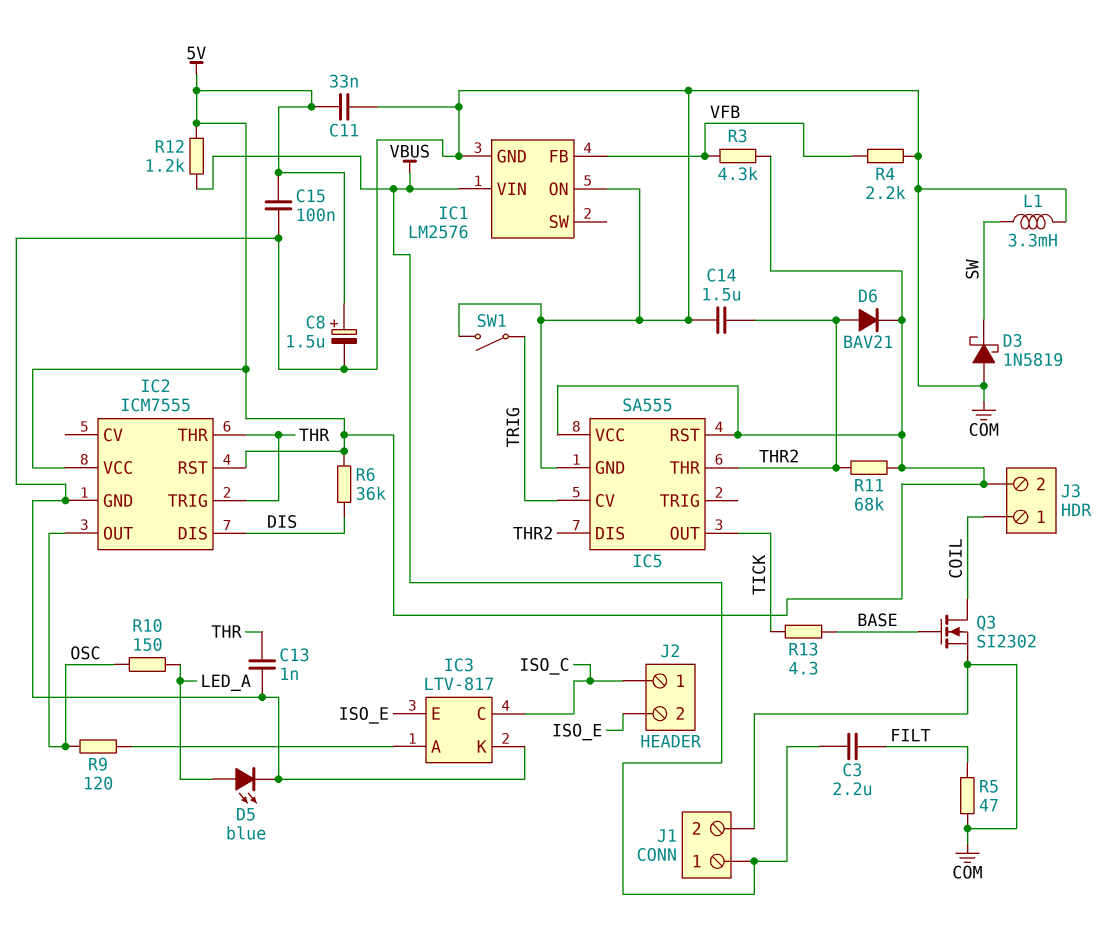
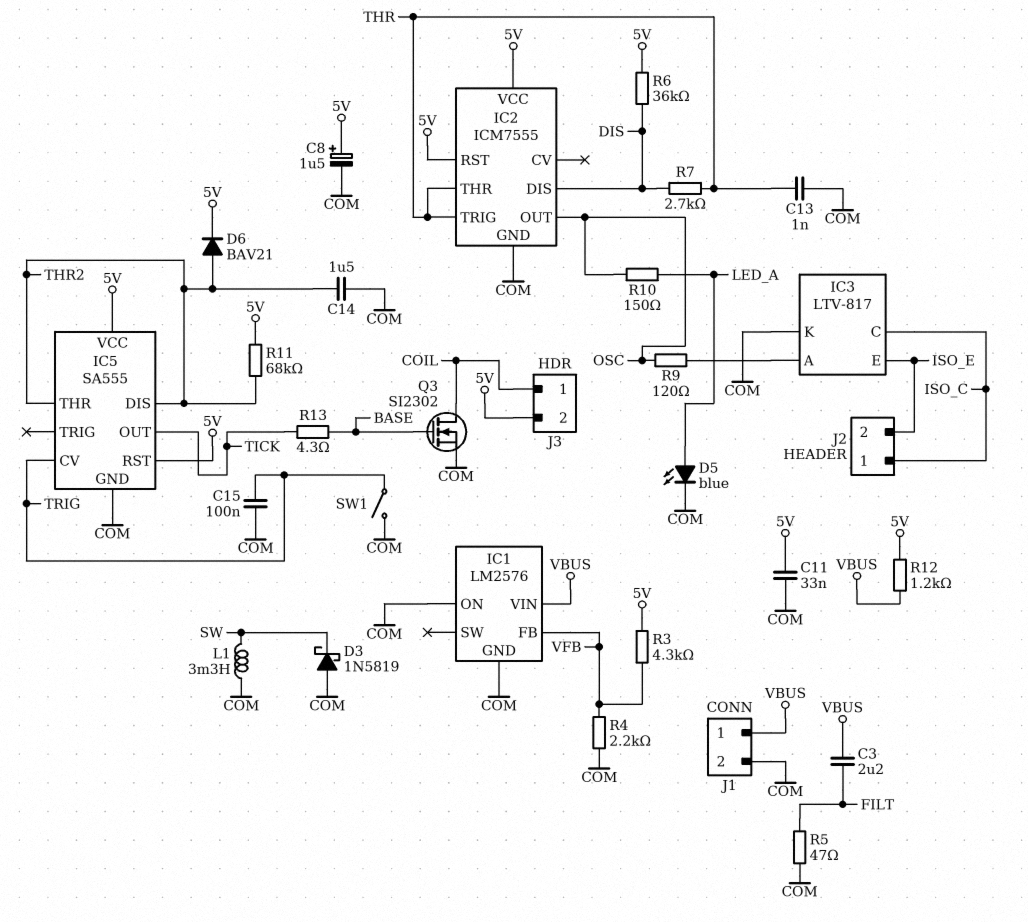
C15: 100nF (5V, COM) -> 100nF (COM, TRIG)
R7: none -> 2.7k (DIS, THR)

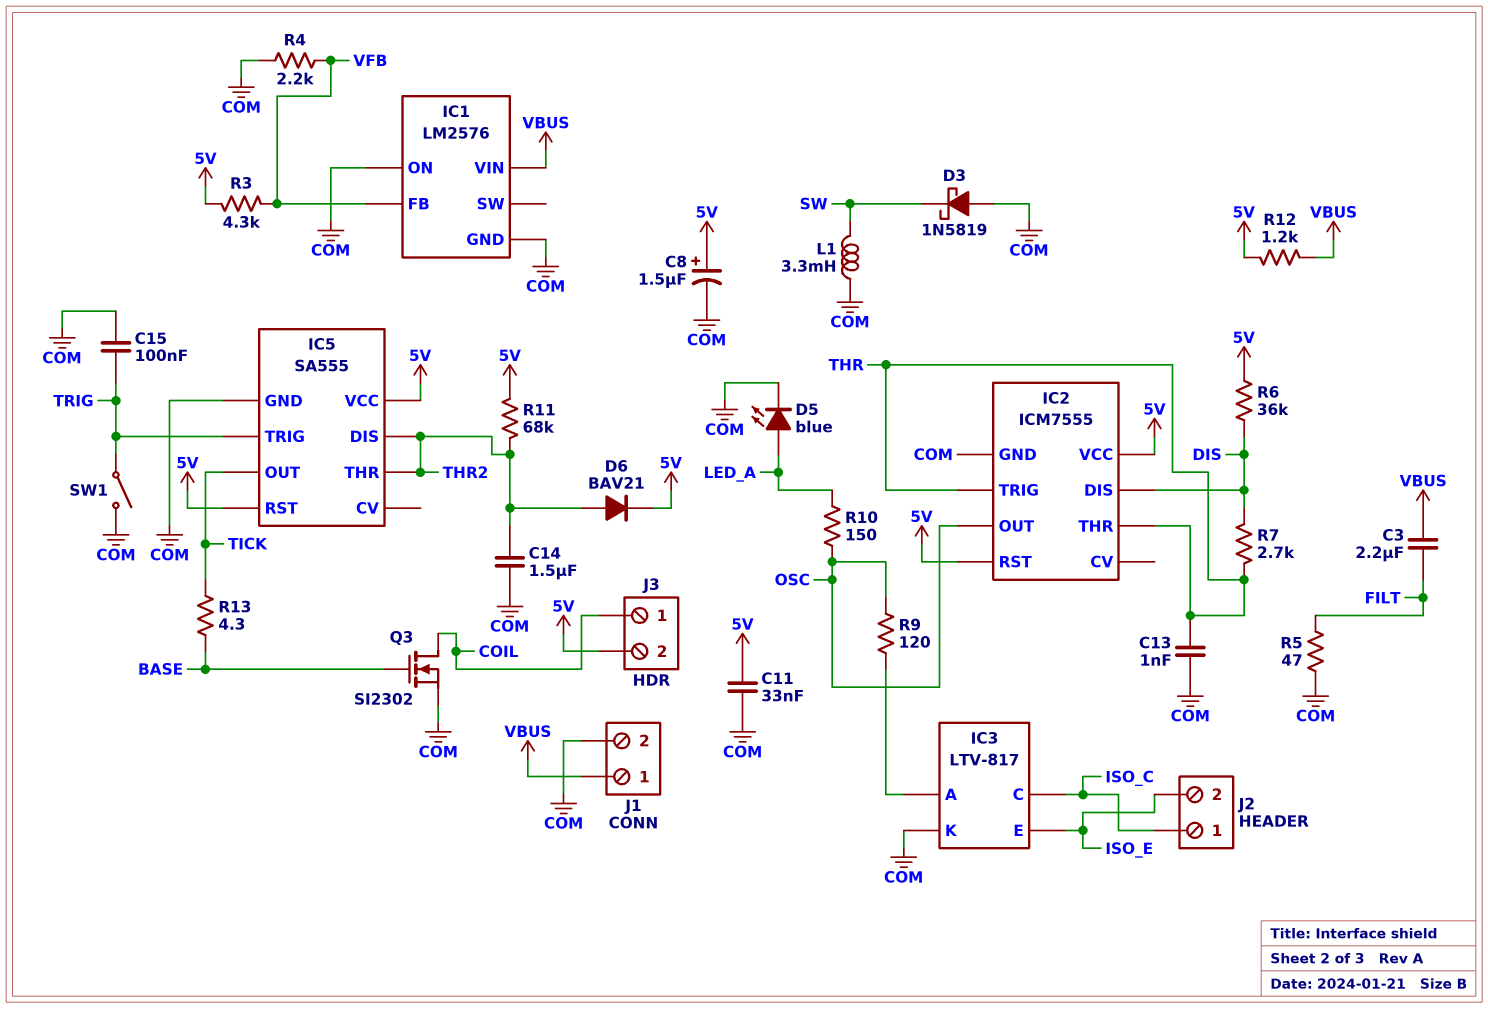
IC5 pin CV: TRIG -> none
IC5 pin TRIG: none -> TRIG

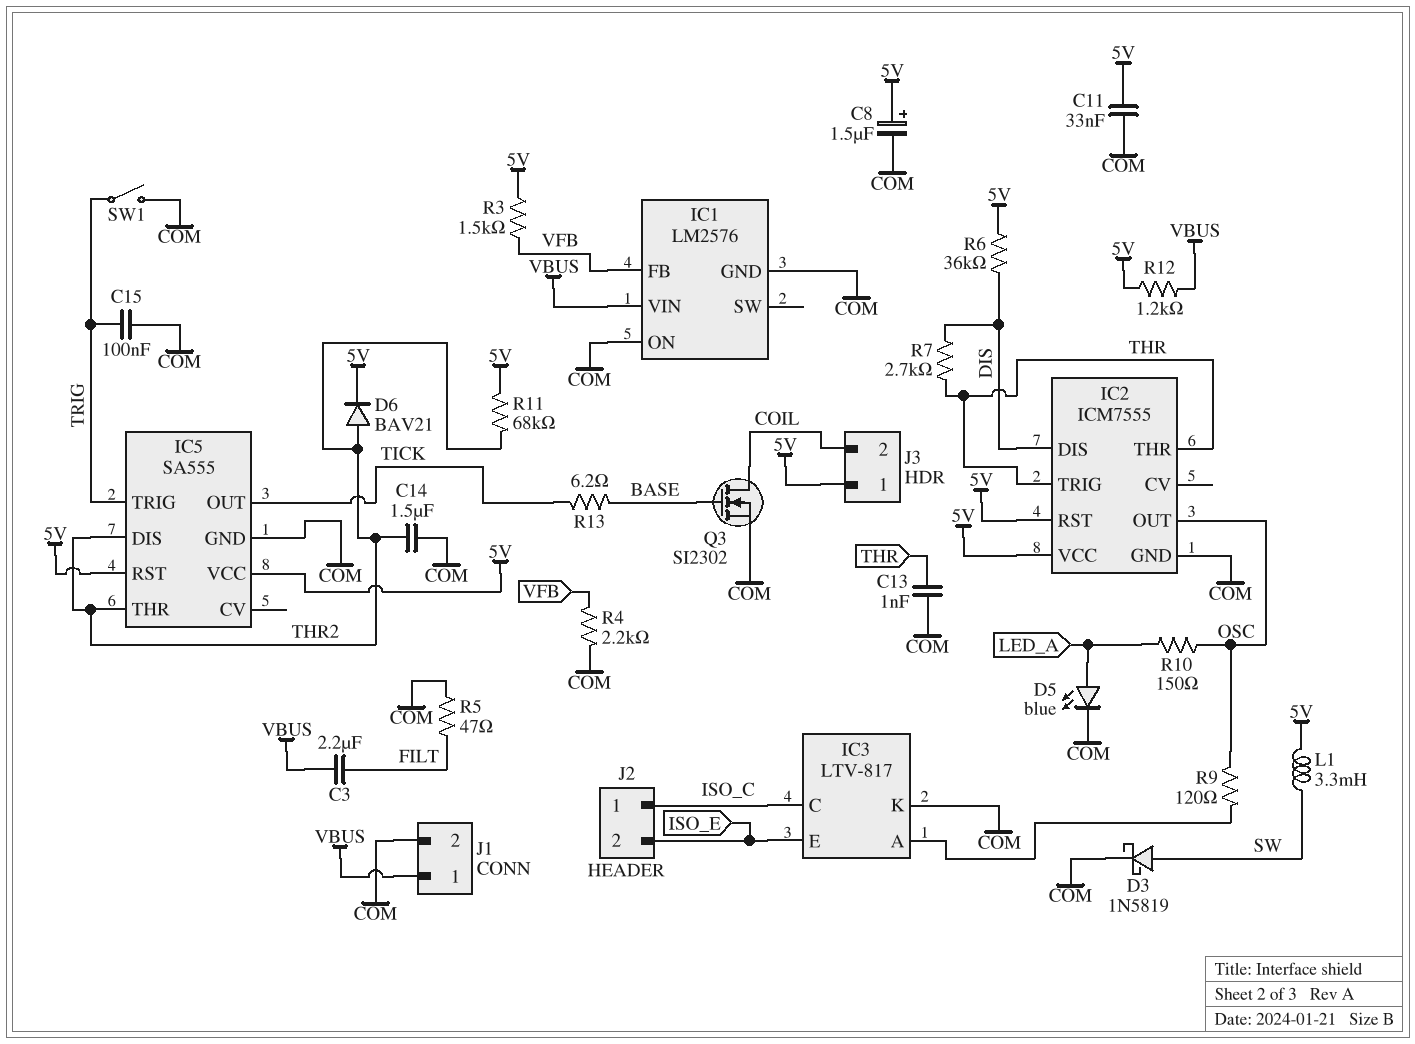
D3: schottky 1N5819 (A COM, K SW) -> schottky 1N5819 (A SW, K COM)
J3 pin 1: COIL -> 5V
J3 pin 2: 5V -> COIL
L1: 3.3mH (COM, SW) -> 3.3mH (5V, SW)
R3: 4.3k (5V, VFB) -> 1.5k (5V, VFB)
R13: 4.3 (BASE, TICK) -> 6.2 (BASE, TICK)

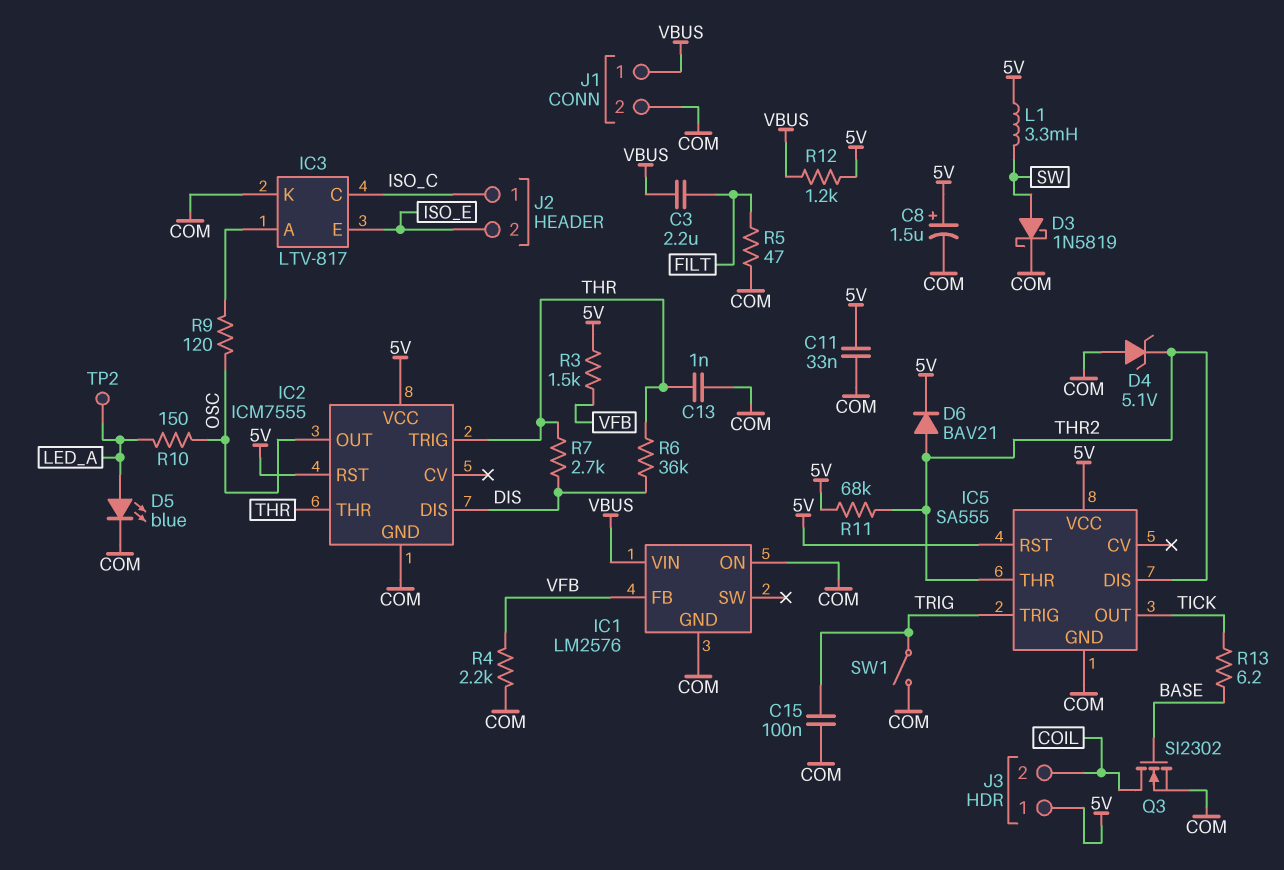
C14: 1.5uF (COM, THR2) -> none
D4: none -> zener 5.1V (A COM, K THR2)
R6: 36k (5V, DIS) -> 36k (DIS, THR)
TP2: none -> test point (LED_A)

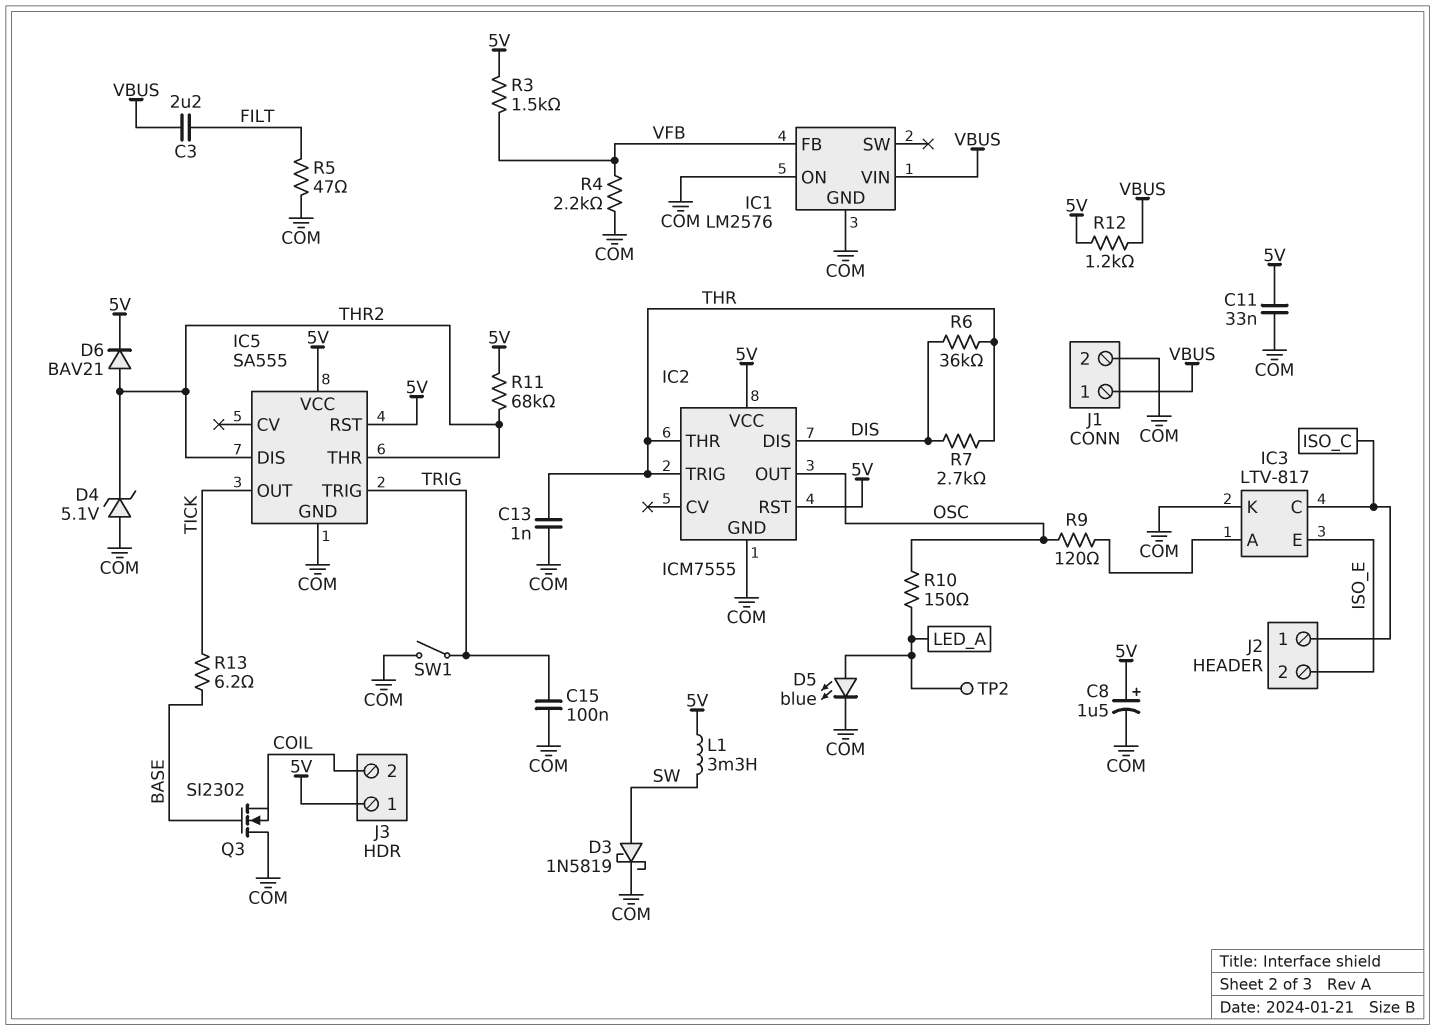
Q3: NMOS SI2302 (G BASE, D COIL, S COM) -> NMOS SI2302 (G BASE, D COM, S COIL)

